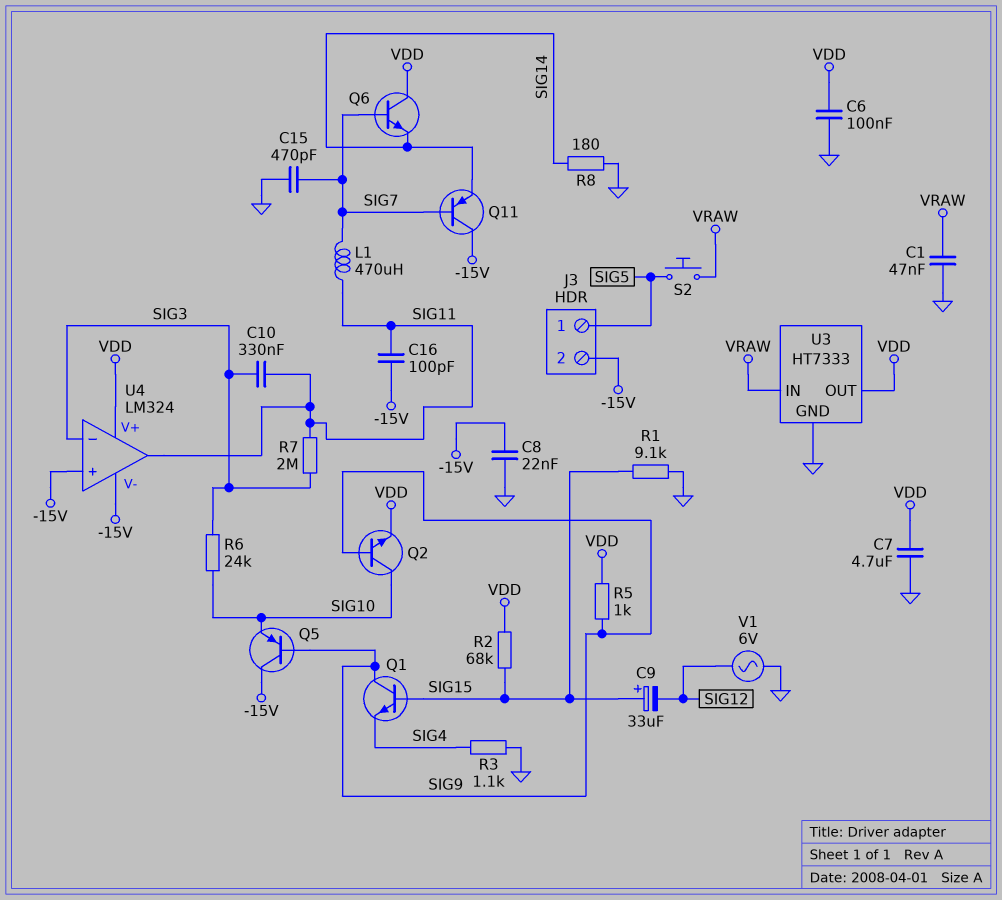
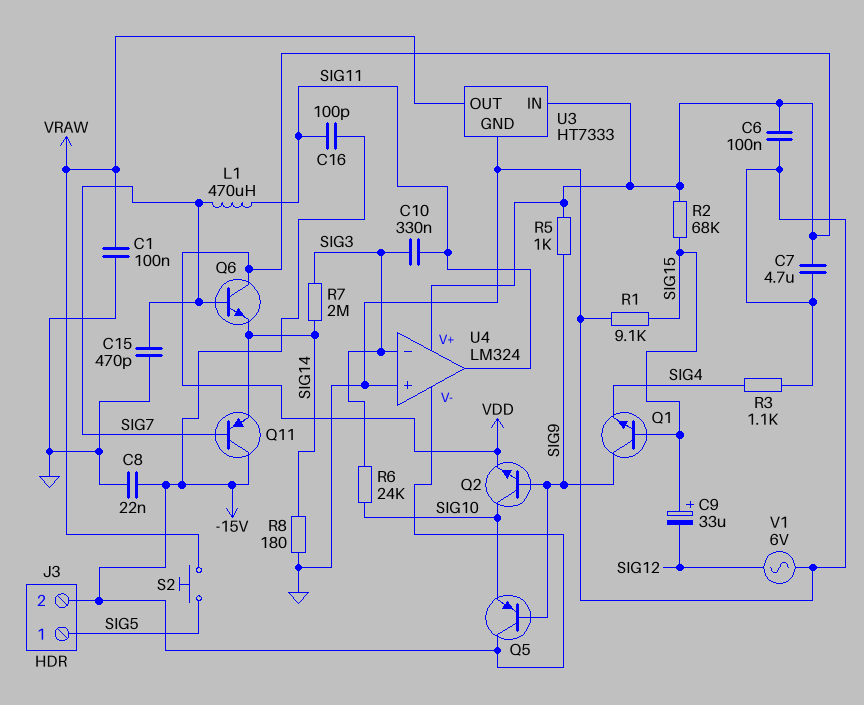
C1: 47nF (GND, VRAW) -> 100nF (GND, VRAW)
R7: 2M (SIG3, SIG11) -> 2M (SIG3, SIG14)
U3 pin IN: VRAW -> VDD
U3 pin OUT: VDD -> VRAW
U4 pin in+: -15V -> GND

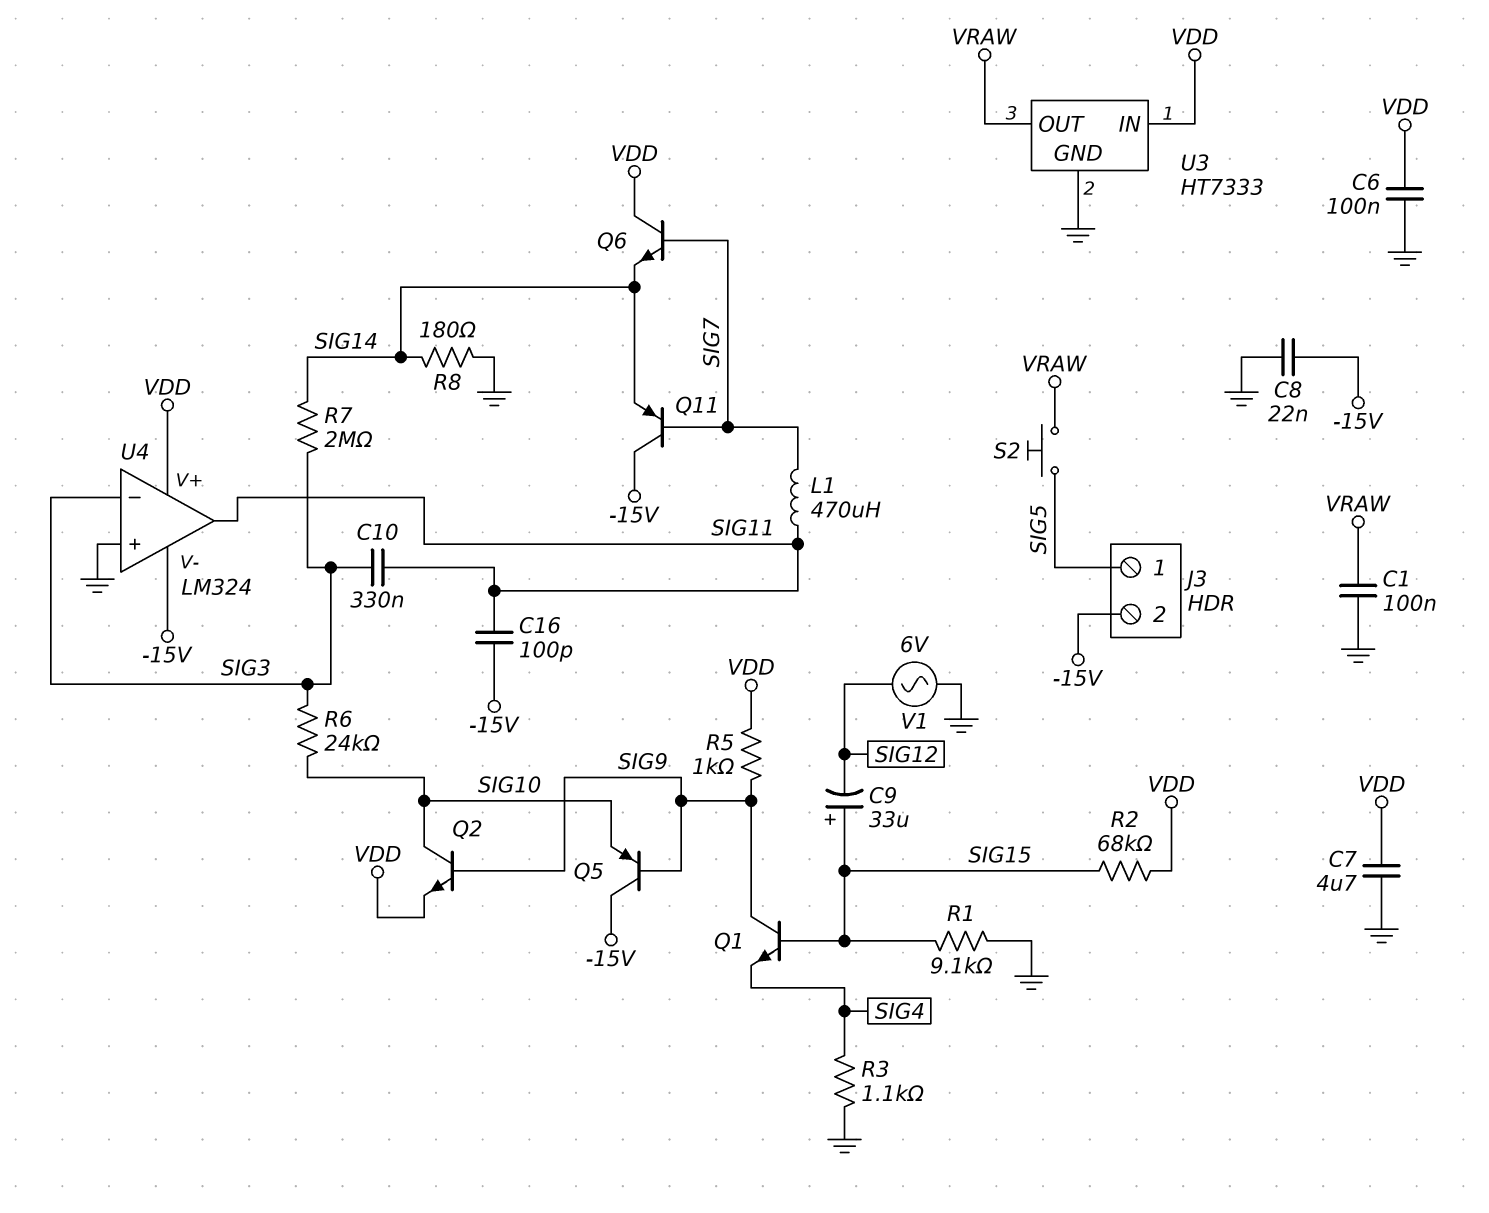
C15: 470pF (GND, SIG7) -> none

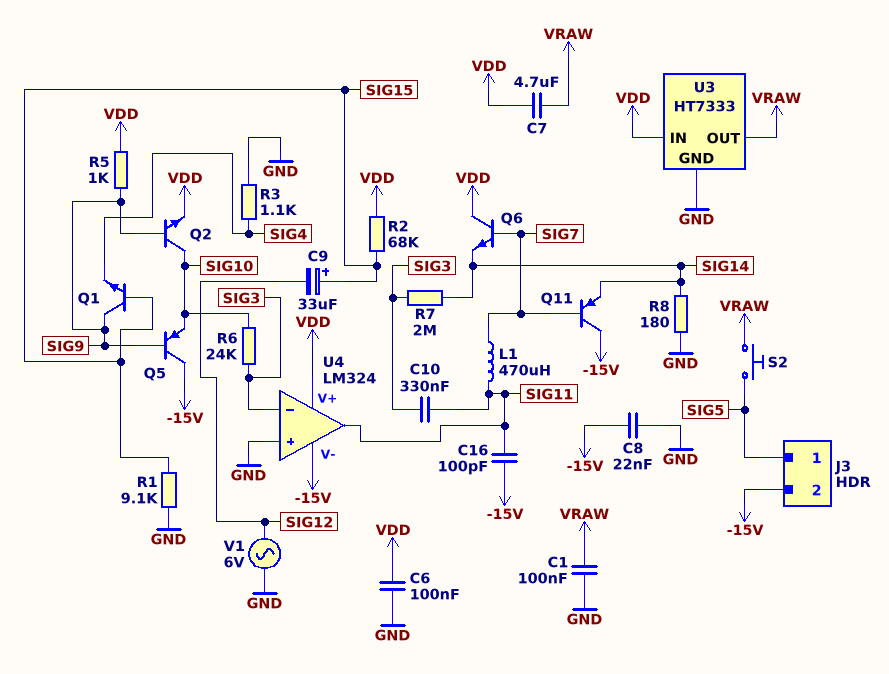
C7: 4.7uF (GND, VDD) -> 4.7uF (VDD, VRAW)

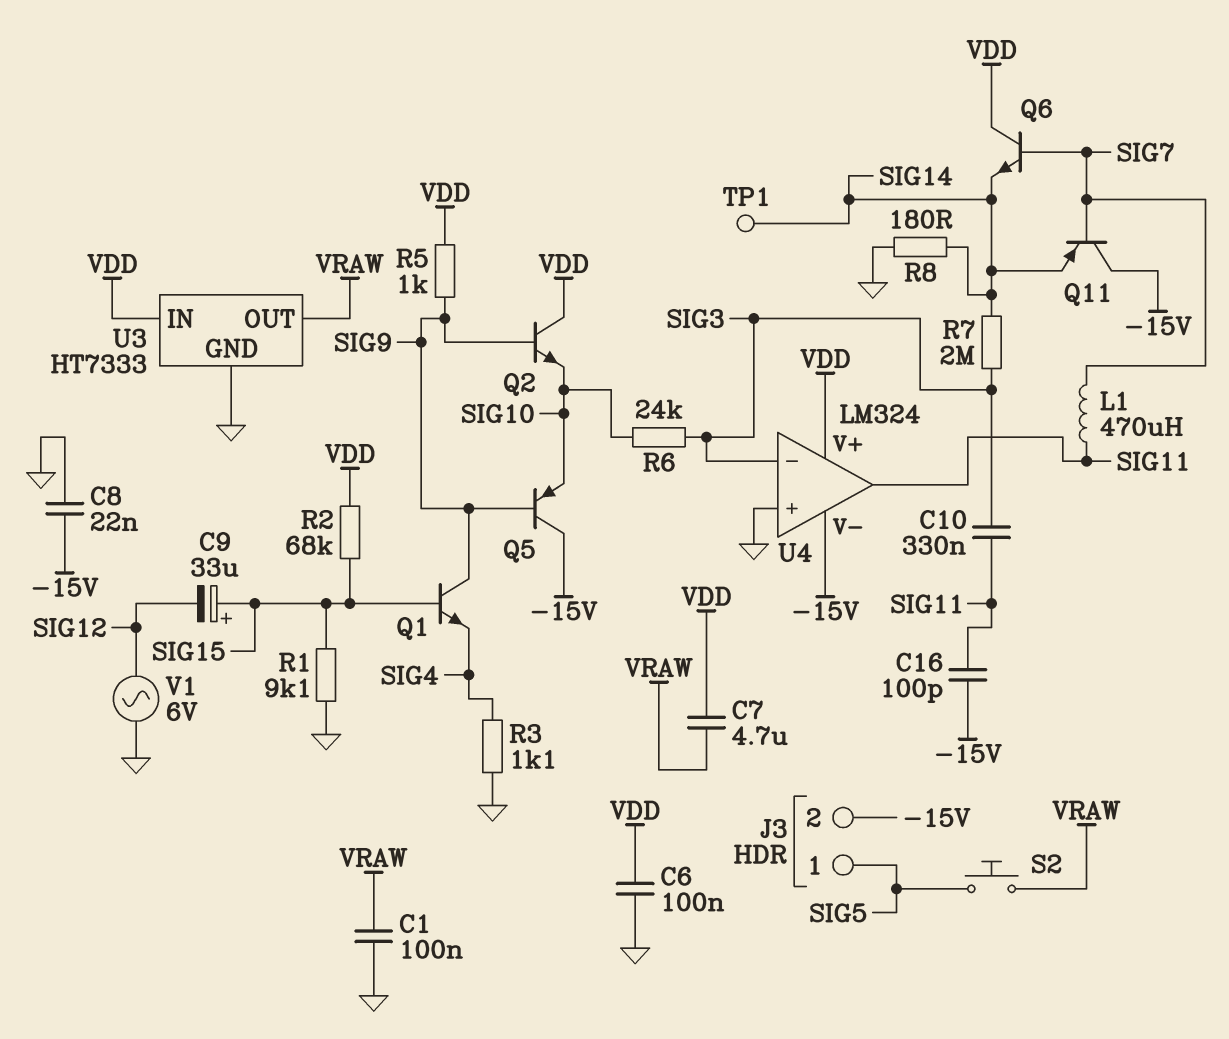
Q2: NPN (B SIG9, C SIG10, E VDD) -> NPN (B SIG9, C VDD, E SIG10)
TP1: none -> test point (SIG14)

